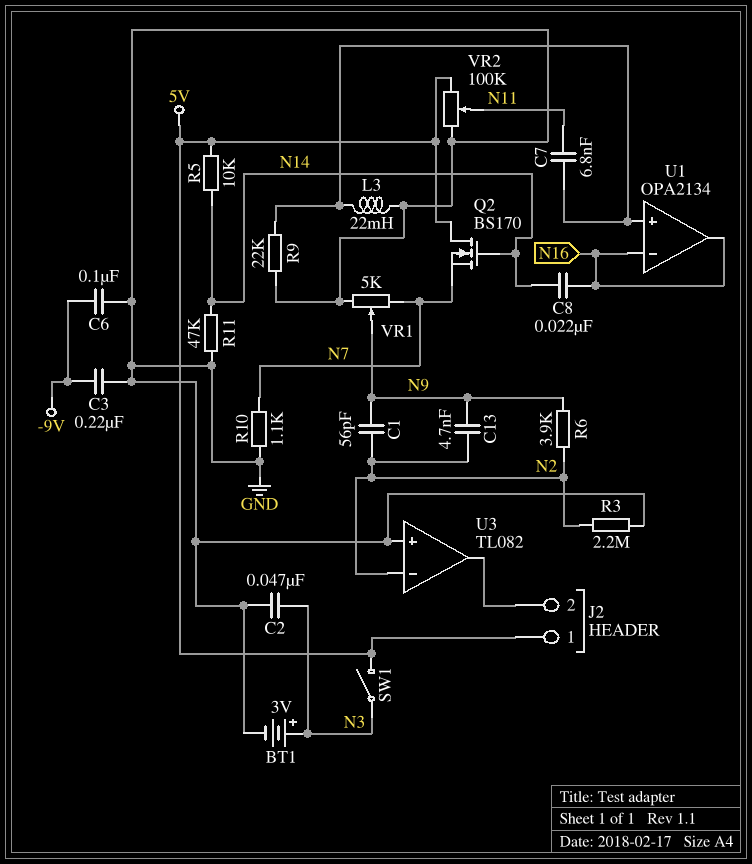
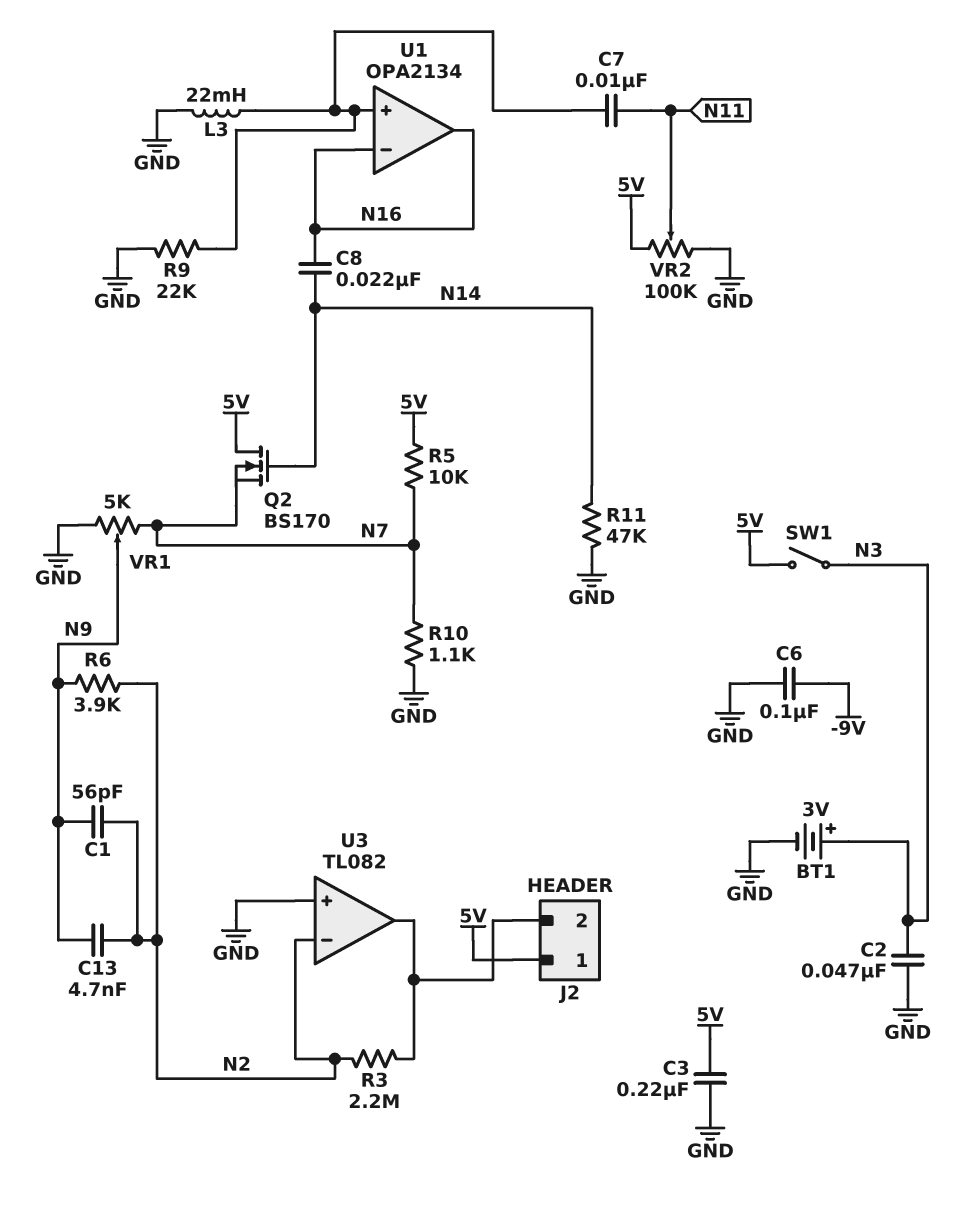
C3: 220nF (-9V, GND) -> 220nF (5V, GND)
C7: 6.8nF (N11, U1/in+) -> 10nF (N11, U1/in+)
R3: 2.2M (GND, N2) -> 2.2M (J2/2, N2)
R5: 10k (5V, N14) -> 10k (5V, N7)

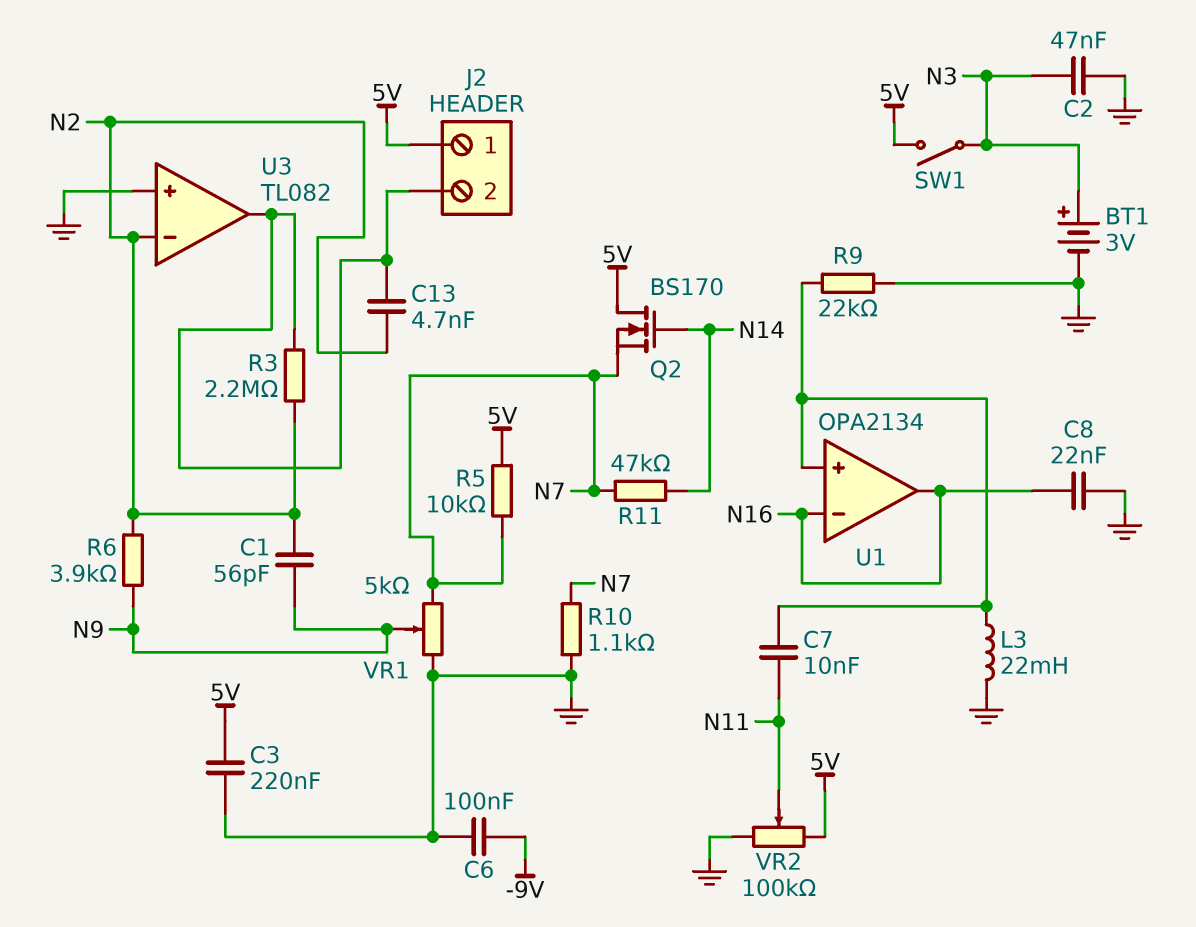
C8: 22nF (N14, N16) -> 22nF (GND, N16)
C13: 4.7nF (N2, N9) -> 4.7nF (J2/2, N2)
R11: 47k (GND, N14) -> 47k (N7, N14)

